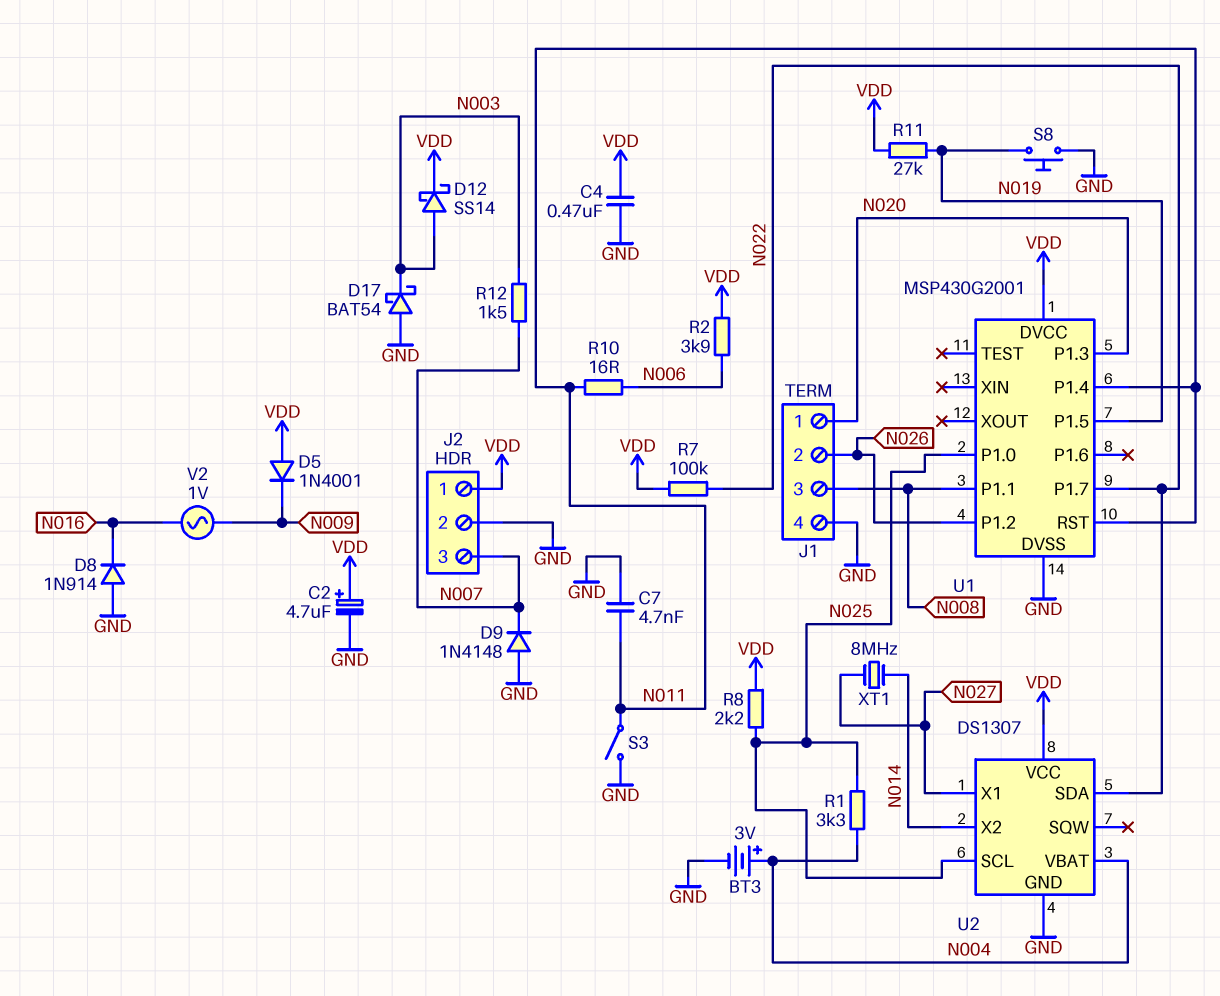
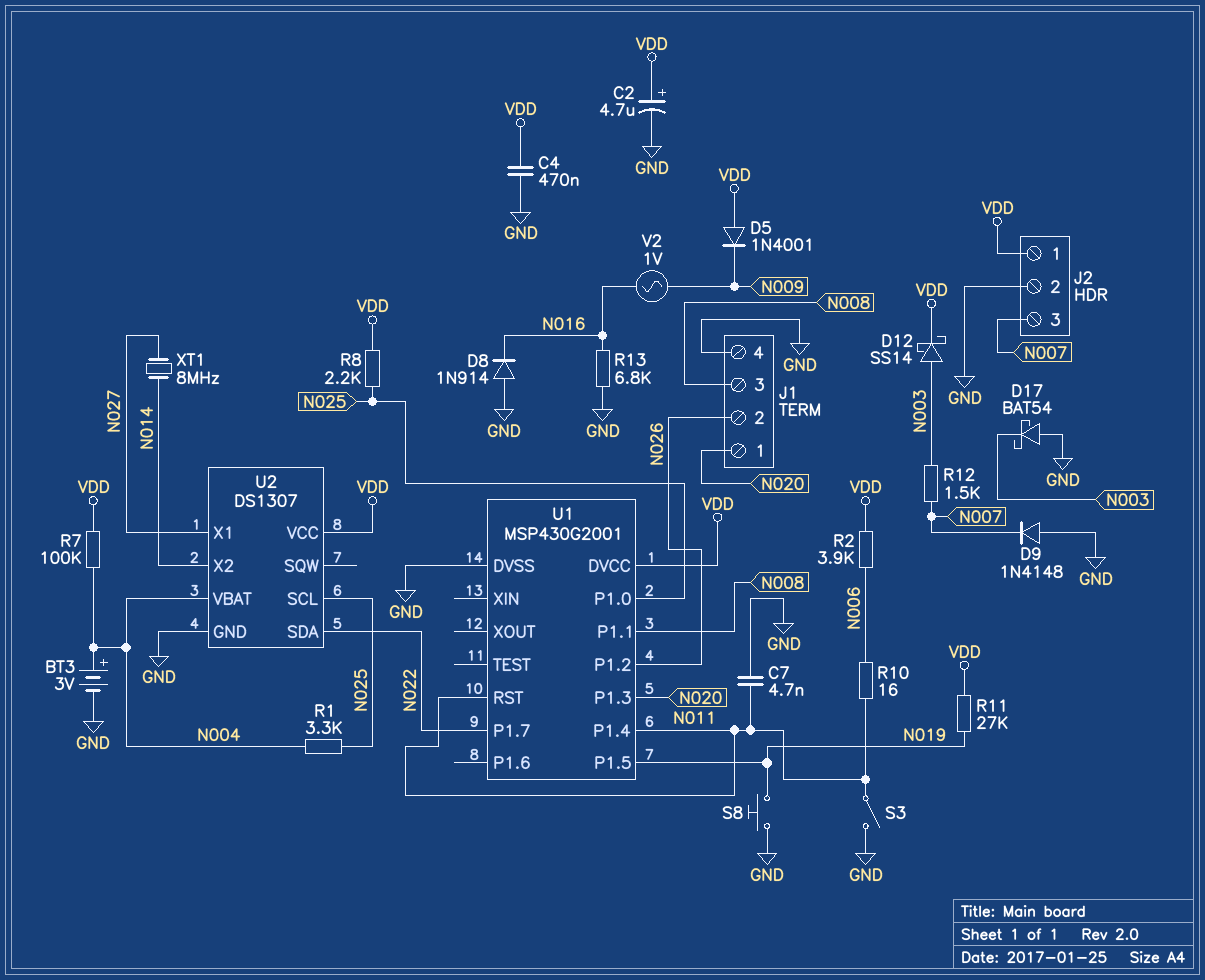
R7: 100k (N022, VDD) -> 100k (N004, VDD)
R13: none -> 6.8k (GND, N016)

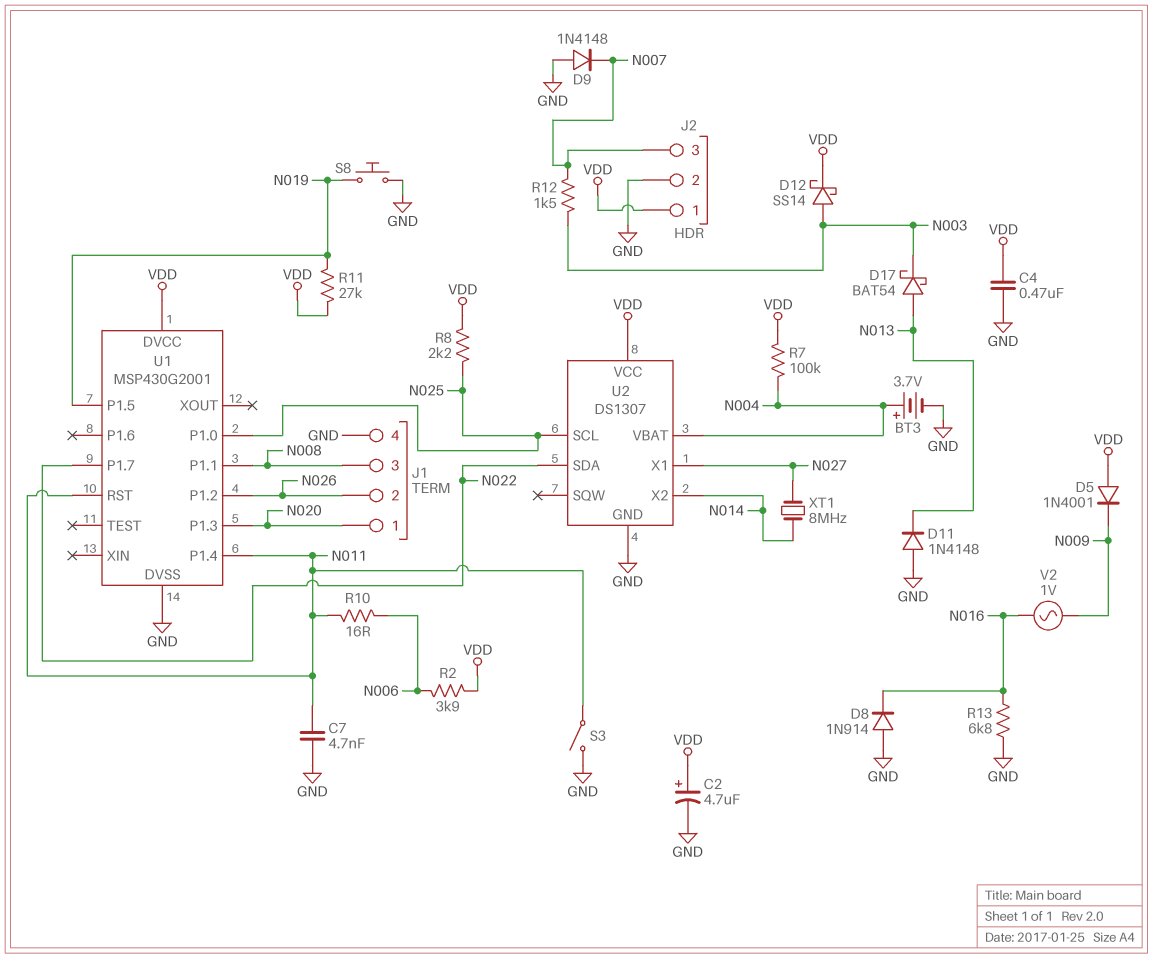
BT3: 3V (plus N004, minus GND) -> 3.7V (plus N004, minus GND)
D11: none -> diode 1N4148 (A GND, K N013)
D17: schottky BAT54 (A GND, K N003) -> schottky BAT54 (A N013, K N003)
R1: 3.3k (N004, N025) -> none

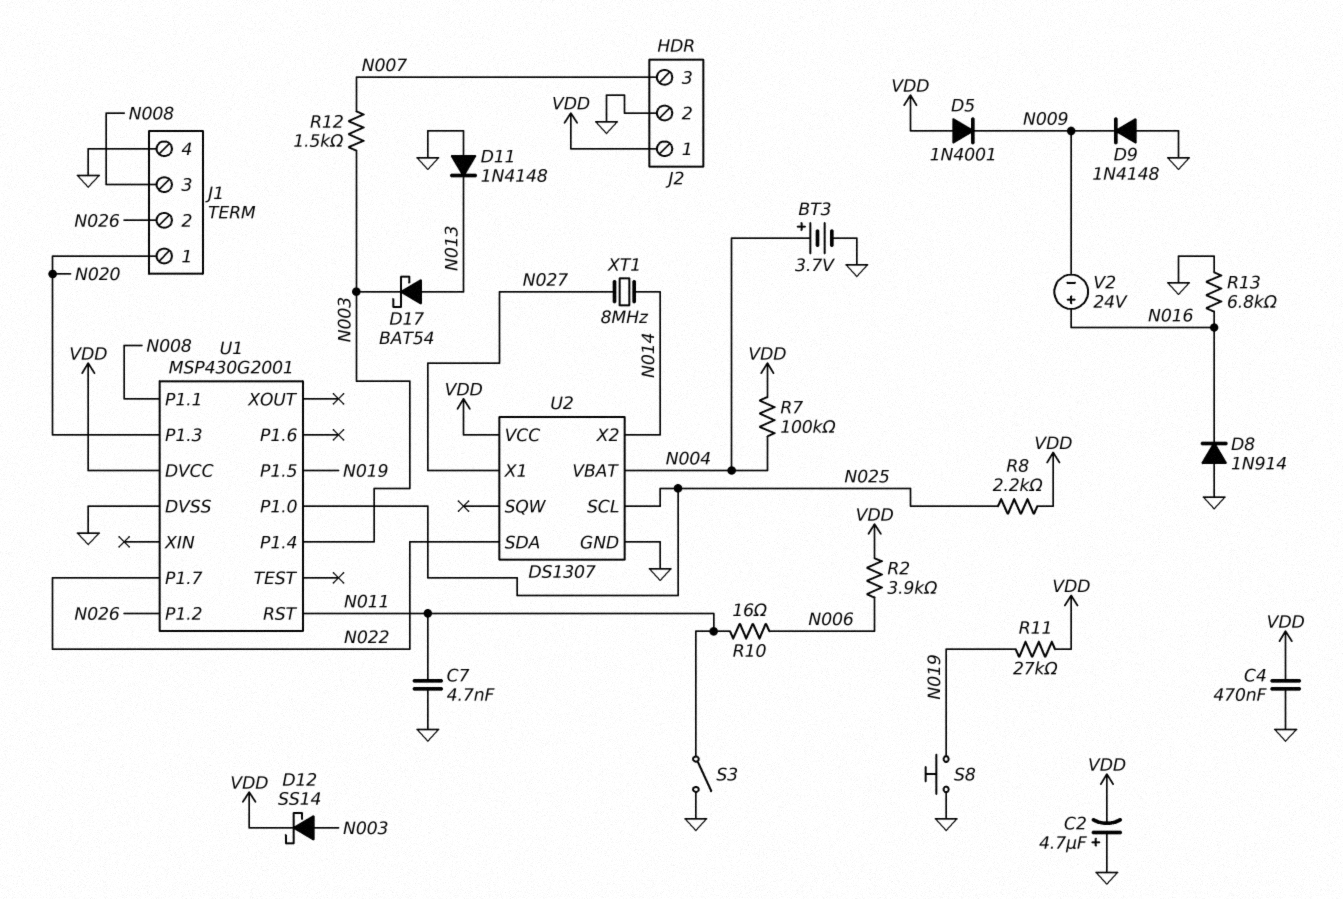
C2: 4.7uF (plus VDD, minus GND) -> 4.7uF (plus GND, minus VDD)
D9: diode 1N4148 (A GND, K N007) -> diode 1N4148 (A GND, K N009)
U1 pin P1.4: N011 -> N003
V2: AC 1V (N009, N016) -> 24V (plus N016, minus N009)

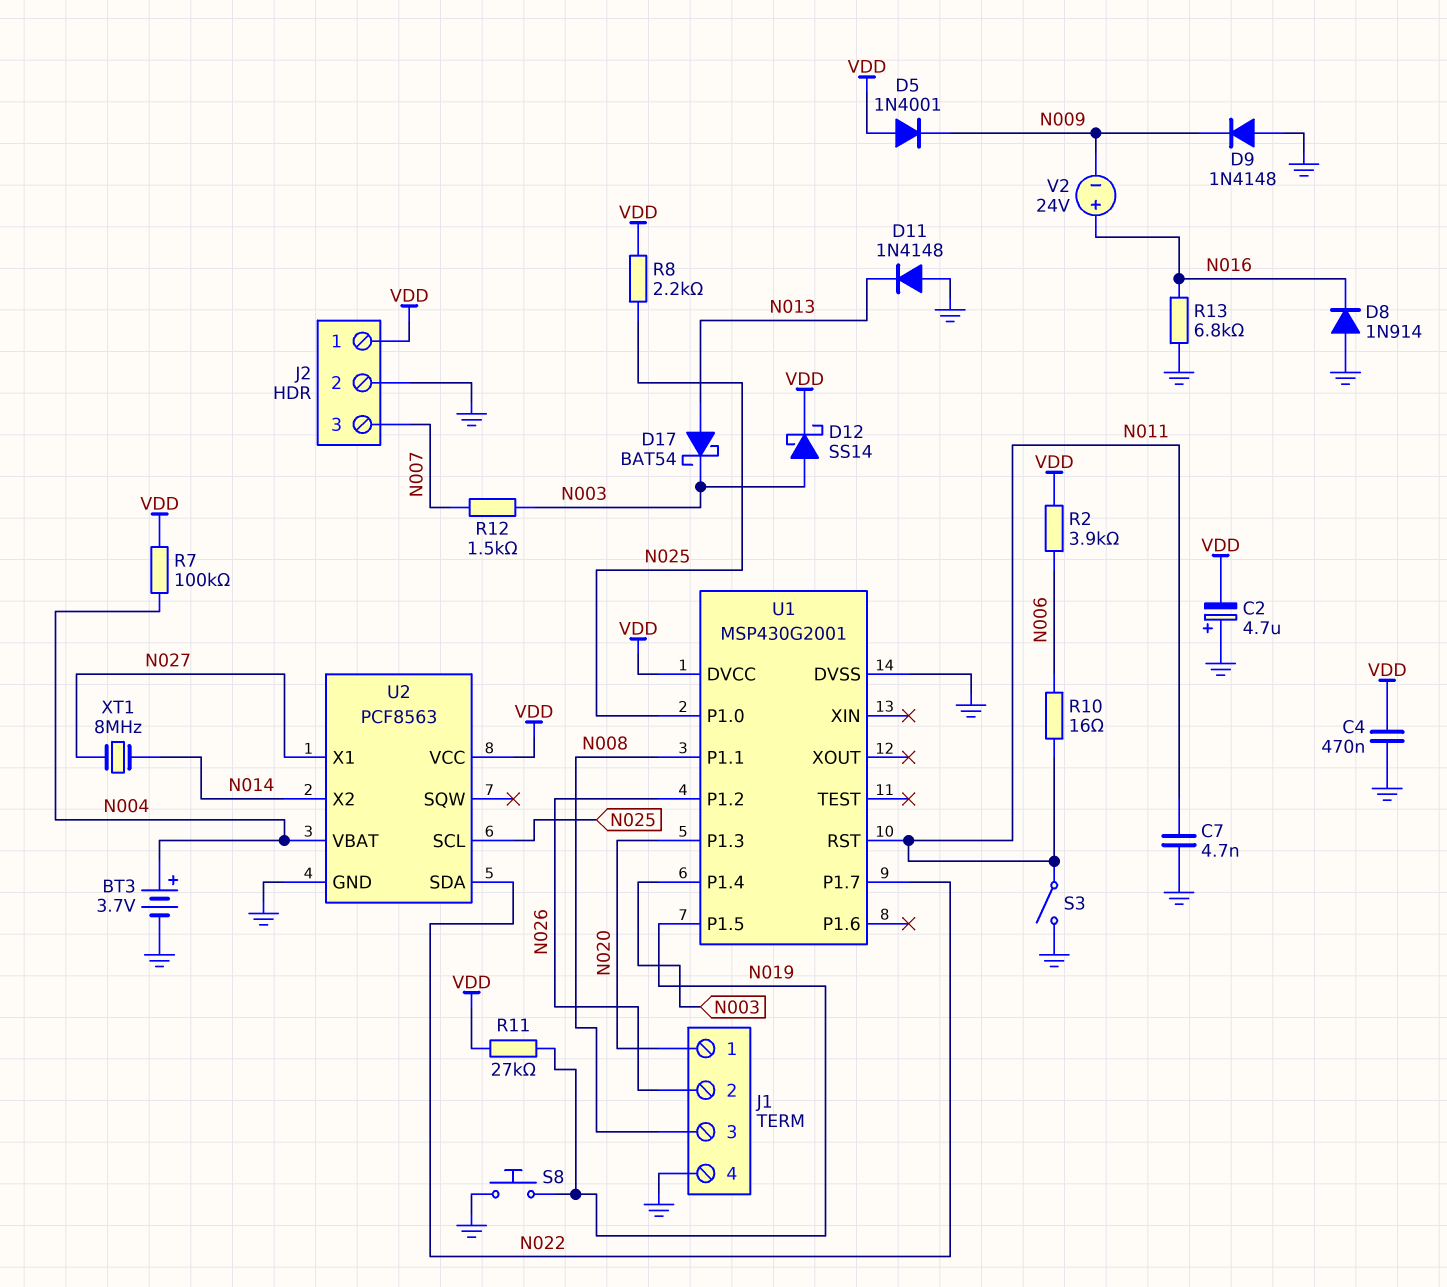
U2: DS1307 -> PCF8563

